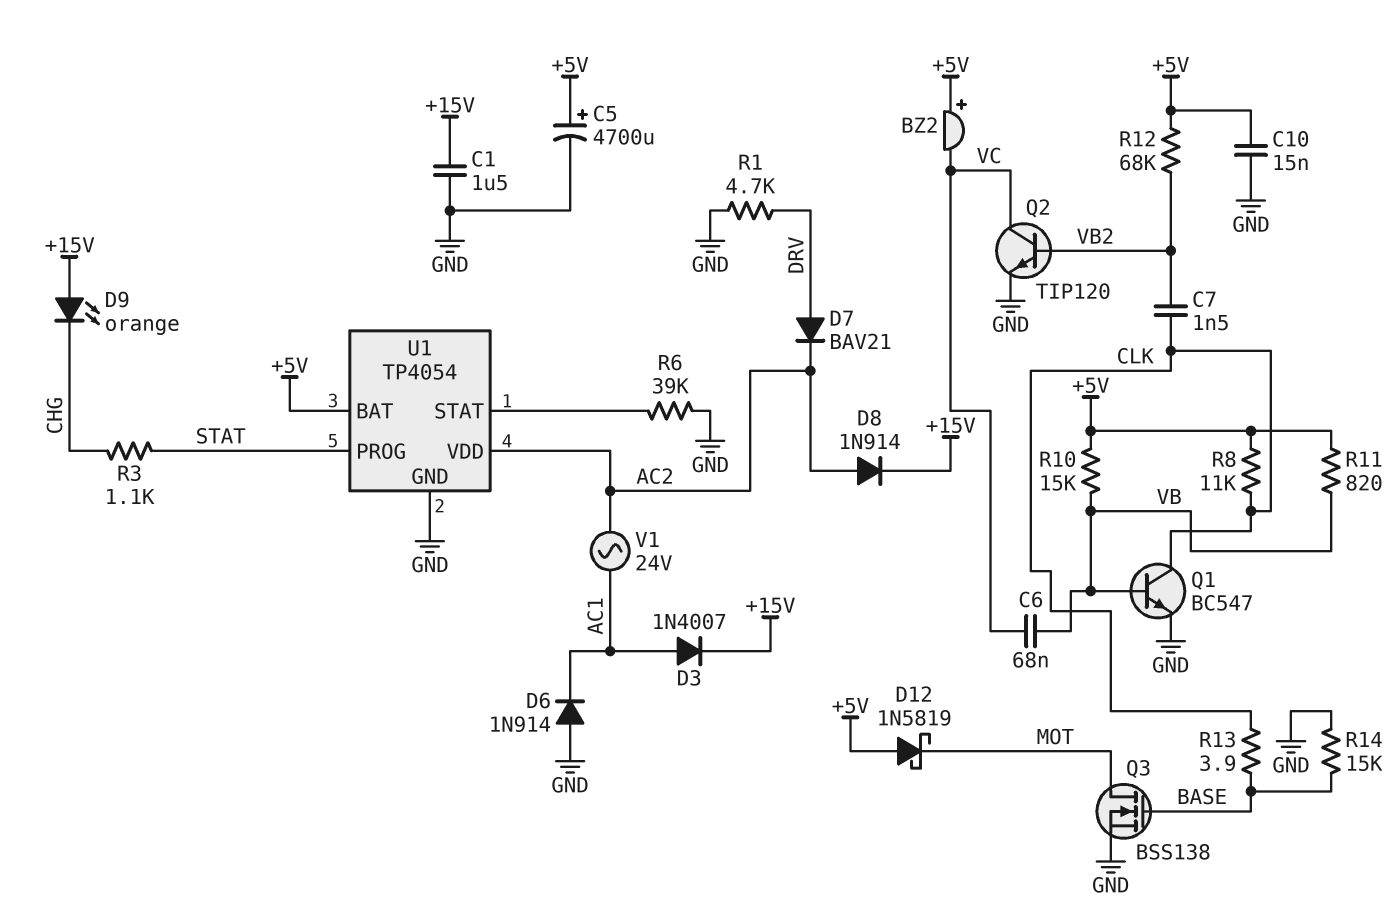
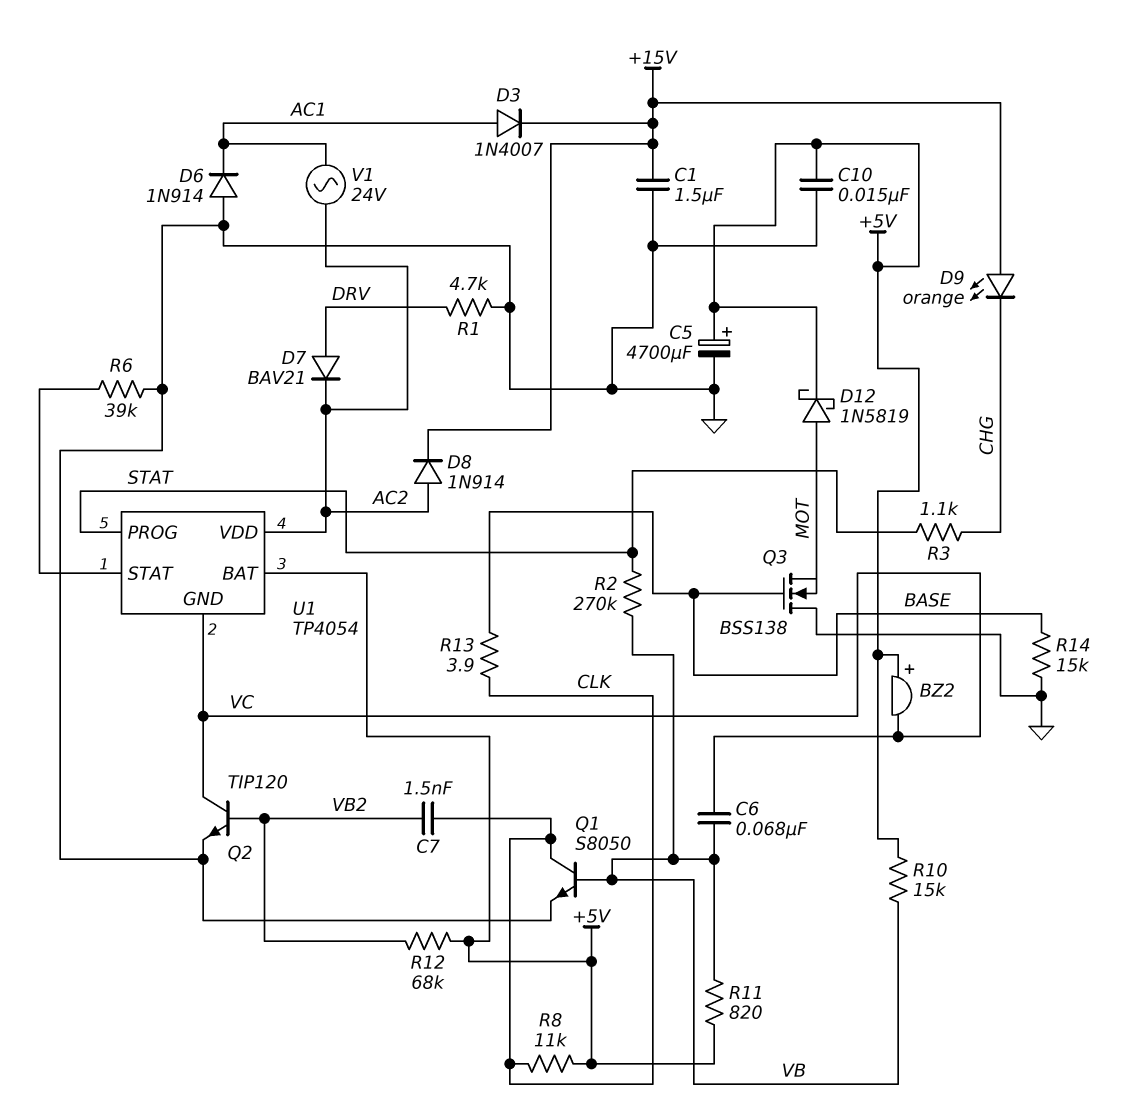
D12: schottky 1N5819 (A +5V, K MOT) -> schottky 1N5819 (A MOT, K +5V)
Q1: NPN BC547 (B VB, C CLK, E GND) -> NPN S8050 (B VB, C CLK, E GND)
Q3: NMOS BSS138 (G BASE, D MOT, S GND) -> NMOS BSS138 (G BASE, D GND, S MOT)
R2: none -> 270k (STAT, VB)
U1 pin GND: GND -> VC

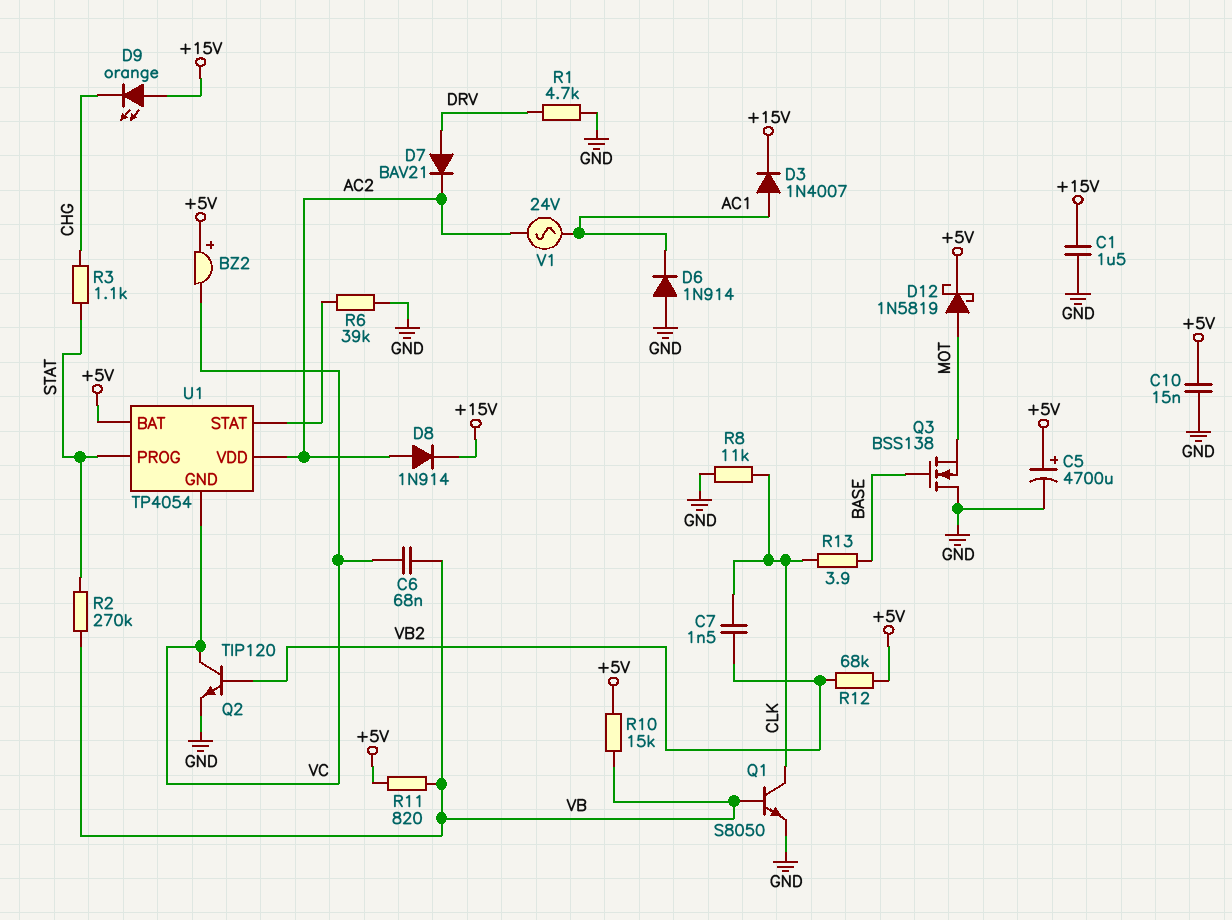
R8: 11k (+5V, CLK) -> 11k (CLK, GND)
R14: 15k (BASE, GND) -> none

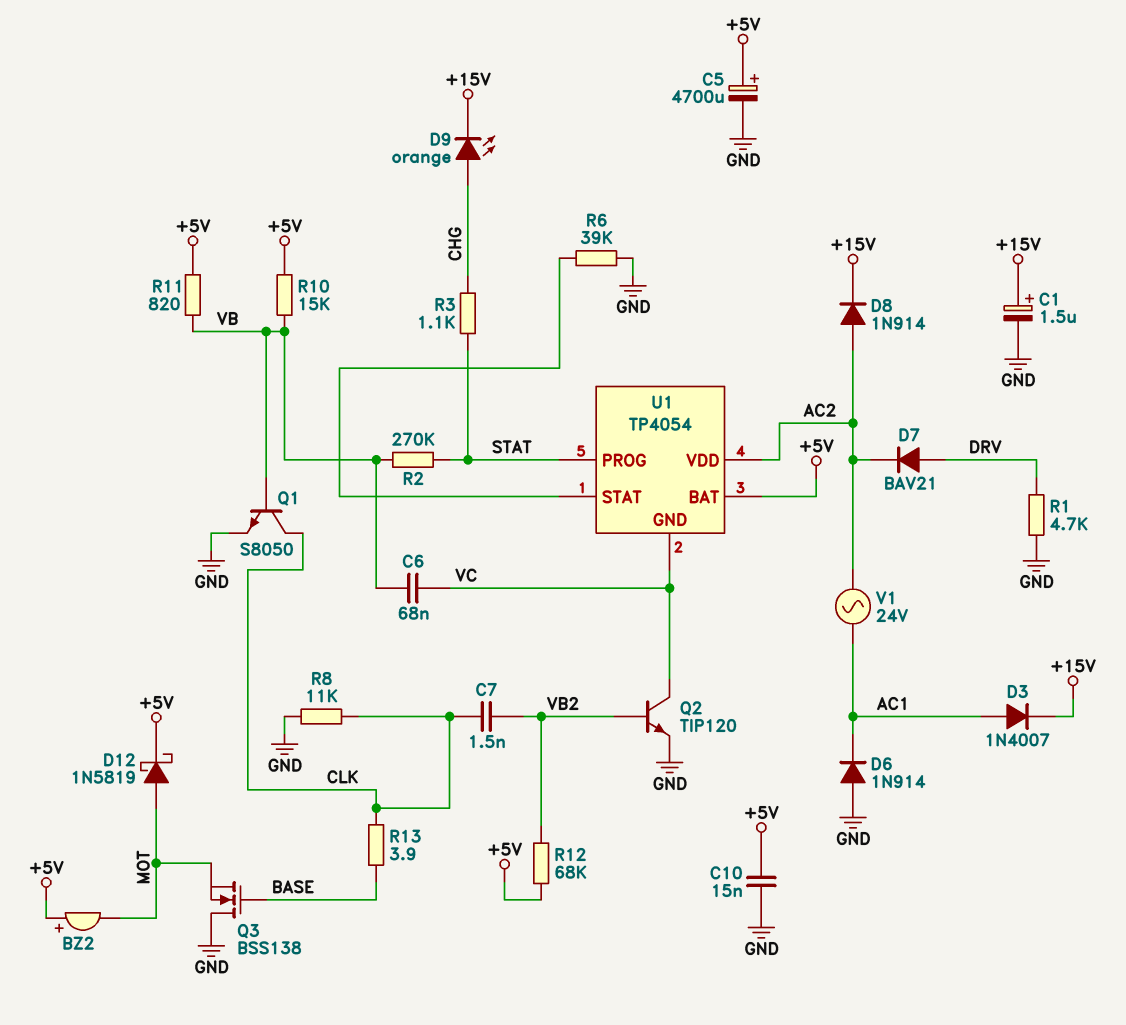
BZ2: buzzer (plus +5V, minus VC) -> buzzer (plus +5V, minus MOT)
C1: 1.5uF (+15V, GND) -> 1.5uF (plus +15V, minus GND)
D9: LED orange (A +15V, K CHG) -> LED orange (A CHG, K +15V)

